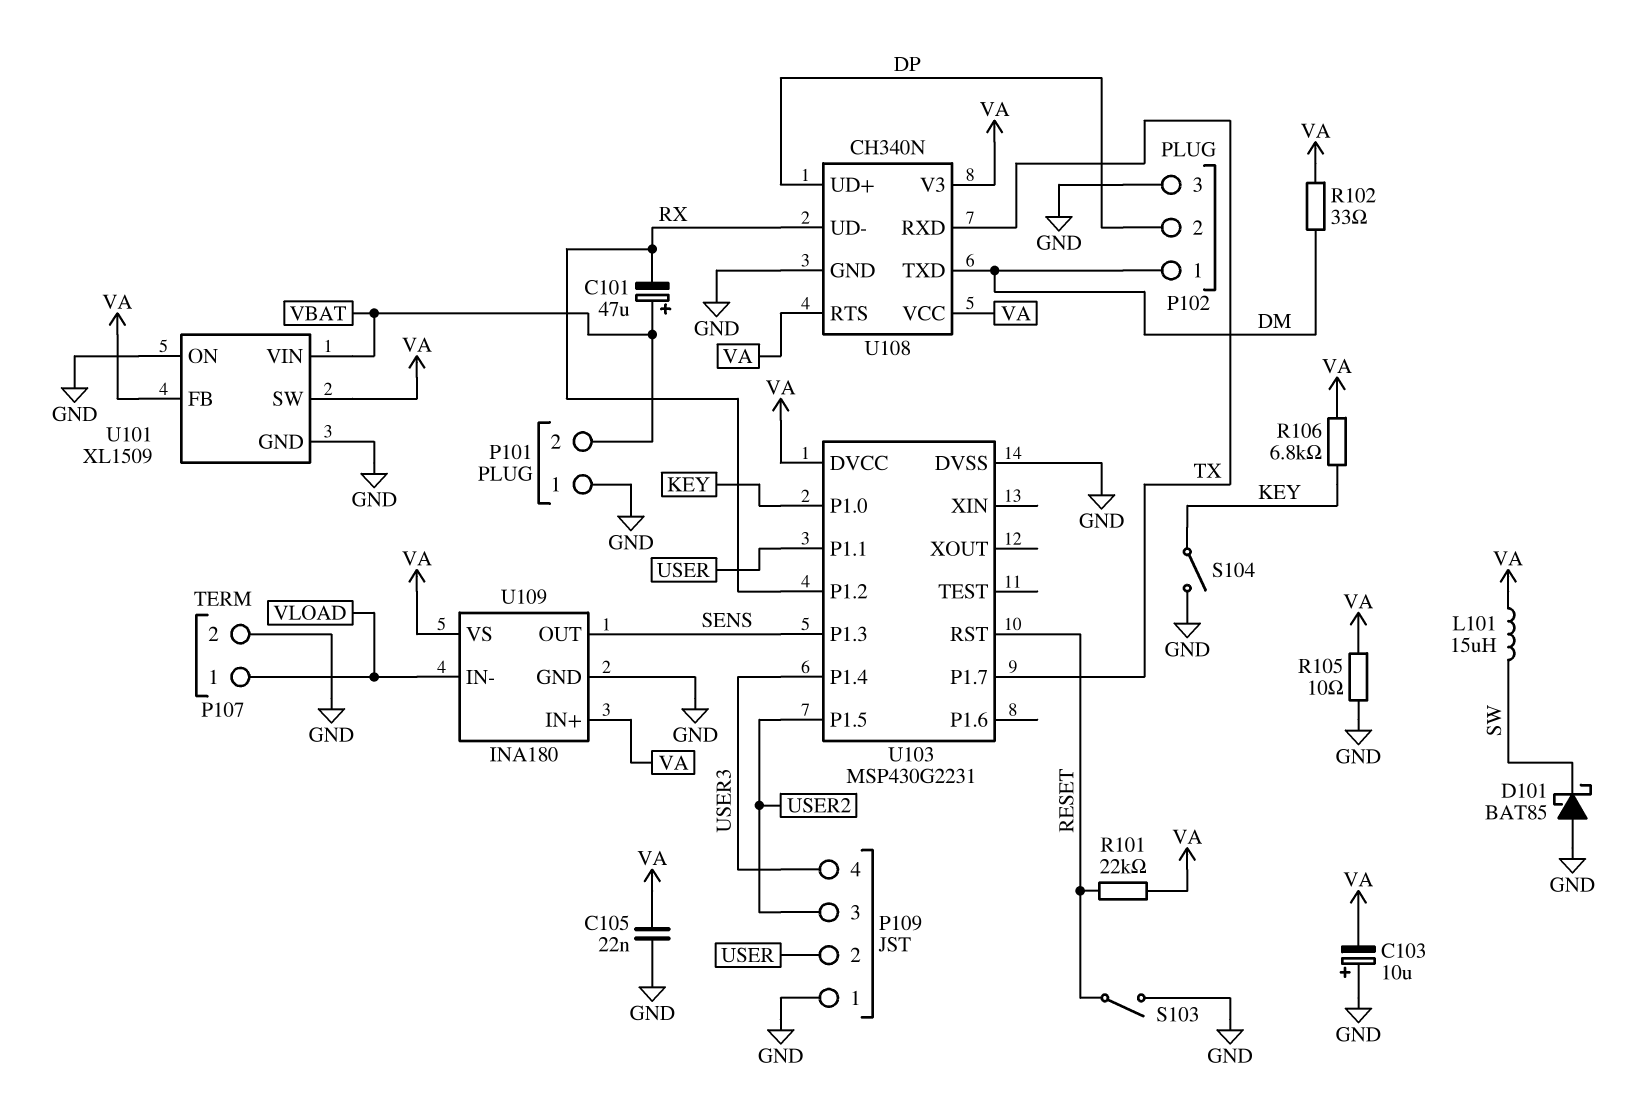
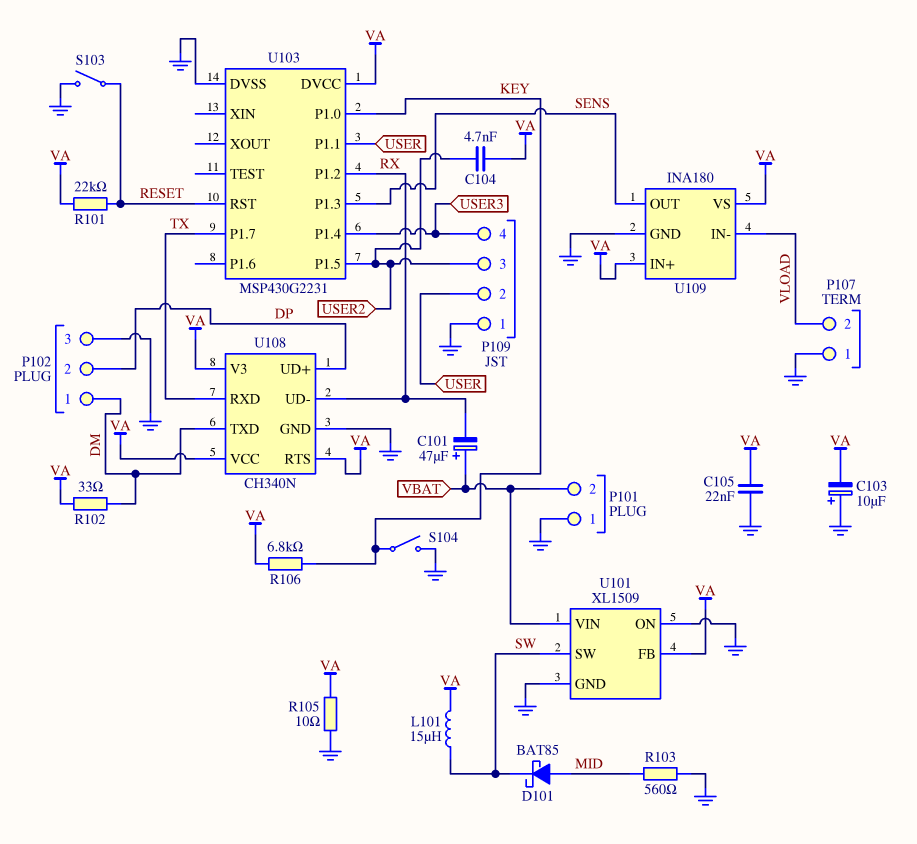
C104: none -> 4.7nF (USER2, VA)
D101: schottky BAT85 (A GND, K SW) -> schottky BAT85 (A MID, K SW)
P107 pin 1: VLOAD -> GND
P107 pin 2: GND -> VLOAD
R103: none -> 560 (GND, MID)
U101 pin SW: VA -> SW

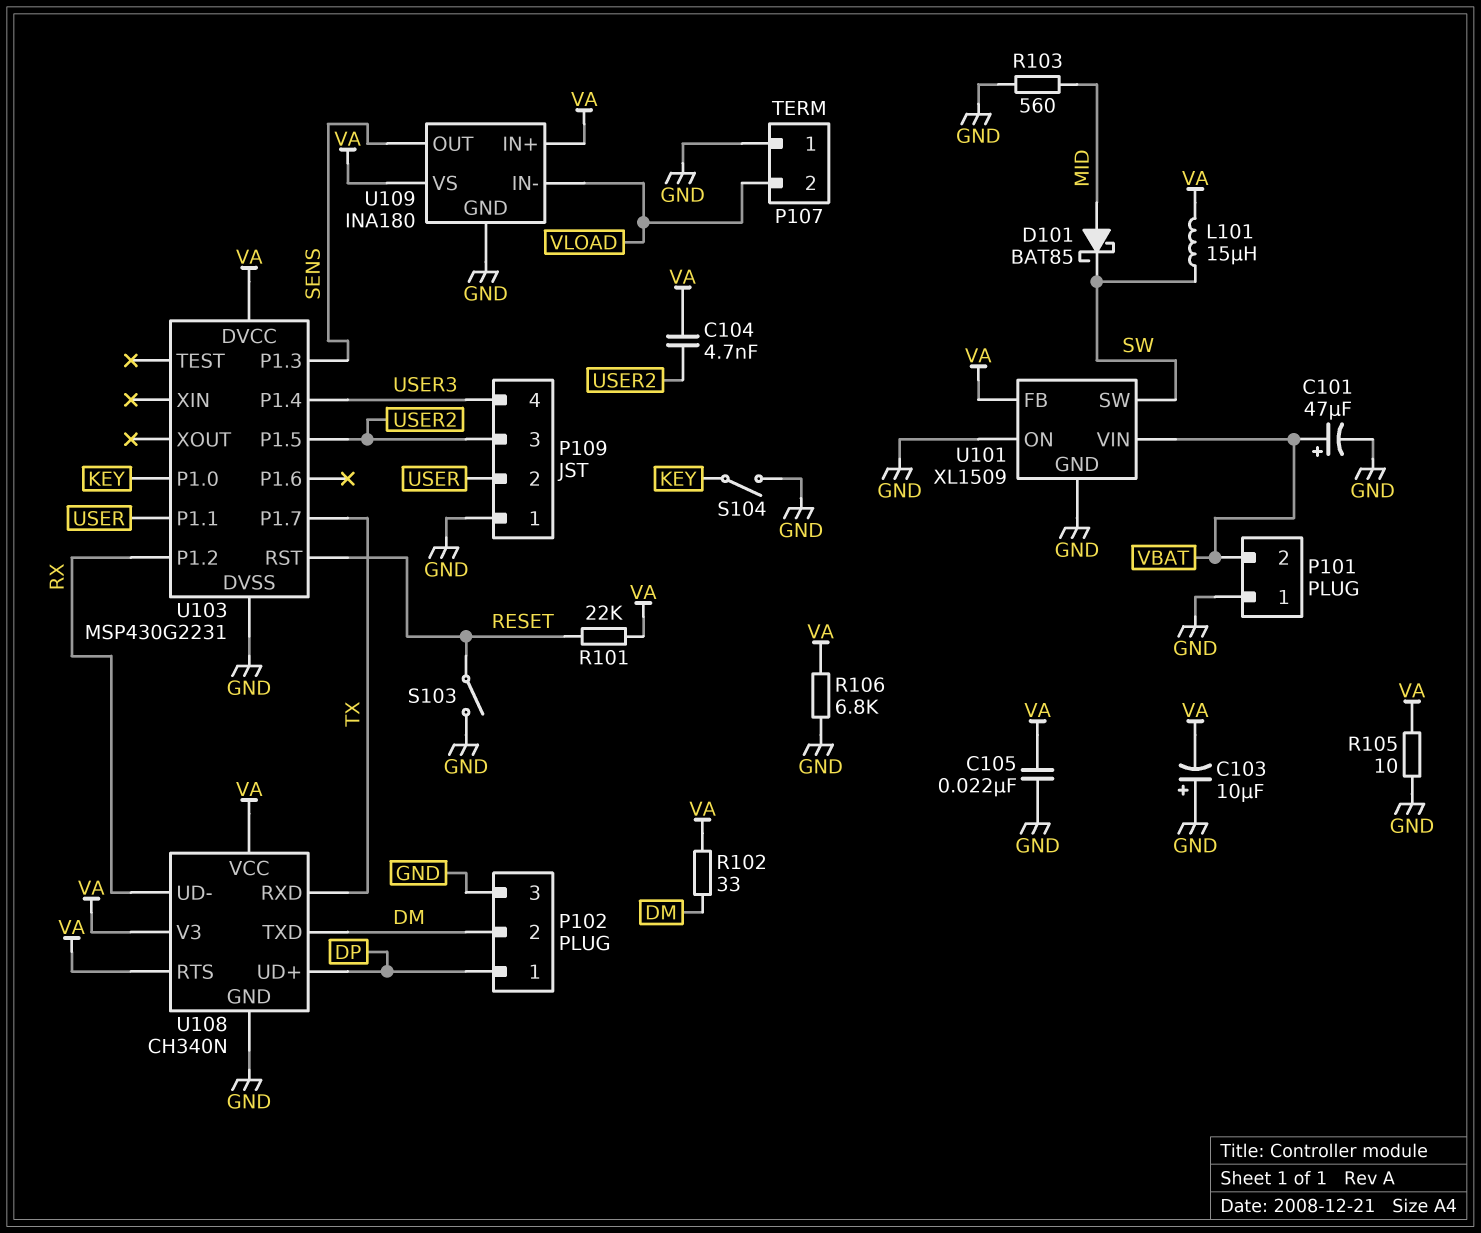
C101: 47uF (plus VBAT, minus RX) -> 47uF (plus VBAT, minus GND)
P102 pin 1: DM -> DP
P102 pin 2: DP -> DM
R106: 6.8k (KEY, VA) -> 6.8k (GND, VA)

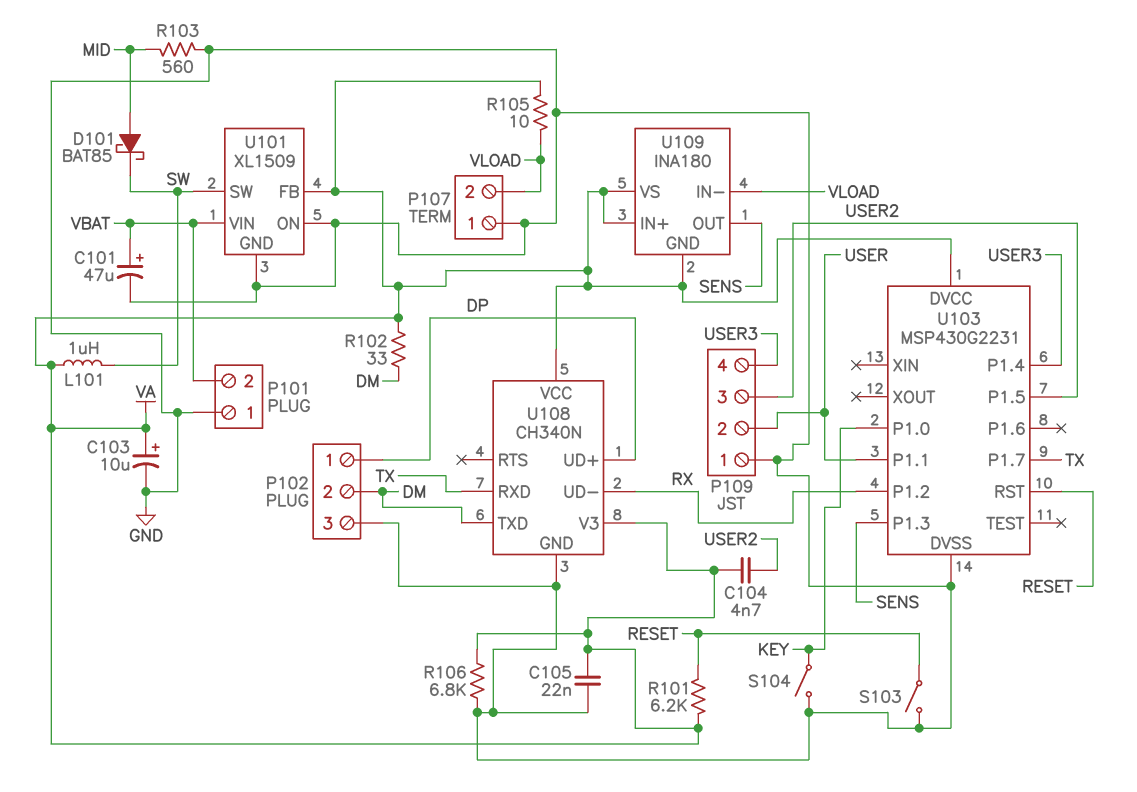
C103: 10uF (plus GND, minus VA) -> 10uF (plus VA, minus GND)
L101: 15uH (SW, VA) -> 1uH (SW, VA)
R101: 22k (RESET, VA) -> 6.2k (RESET, VA)
R105: 10 (GND, VA) -> 10 (VA, VLOAD)
U108 pin RTS: VA -> none
U109 pin GND: GND -> VA

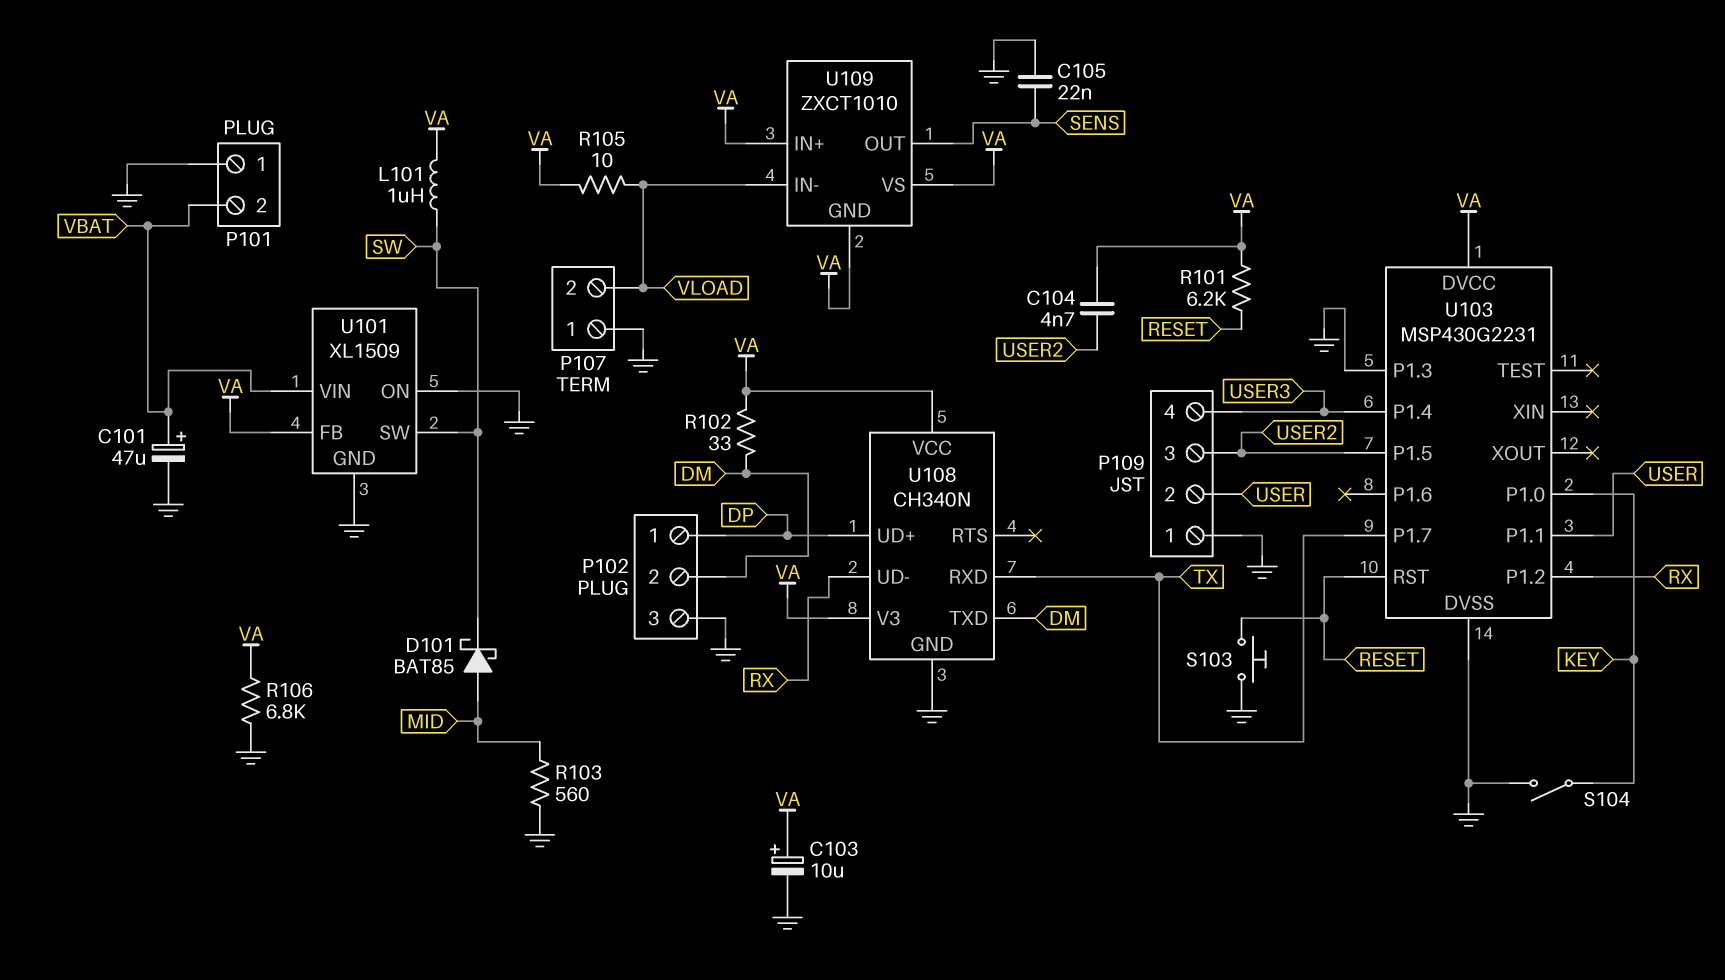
C105: 22nF (GND, VA) -> 22nF (GND, SENS)
S103: switch (GND, RESET) -> button (GND, RESET)
U103 pin P1.3: SENS -> GND
U109: INA180 -> ZXCT1010

